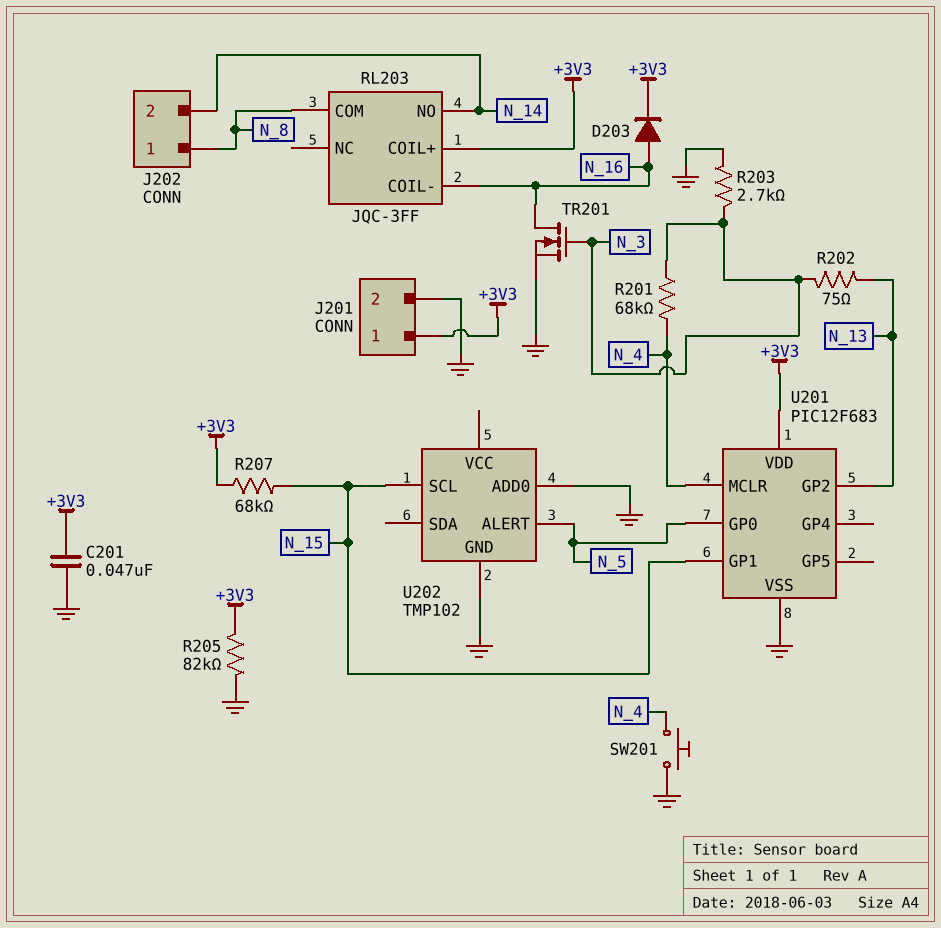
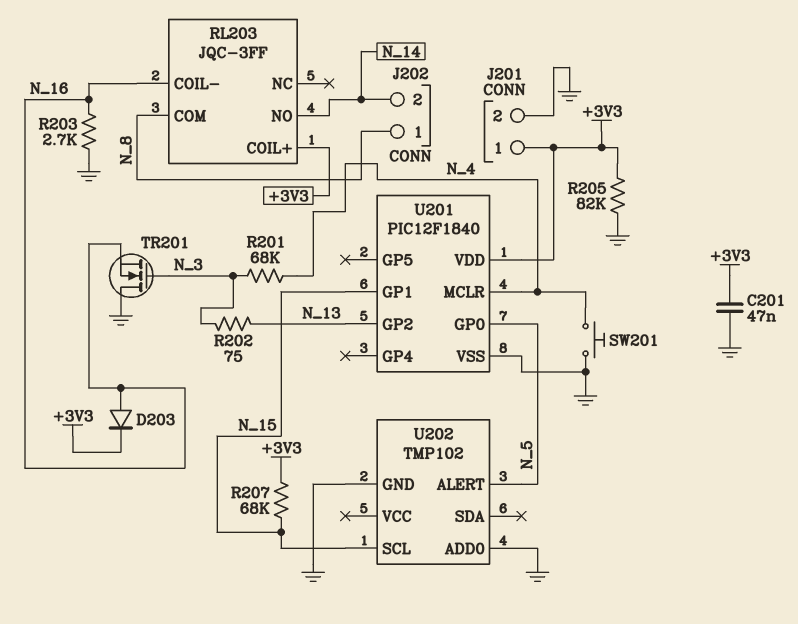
R203: 2.7k (GND, N_3) -> 2.7k (GND, N_16)
TR201: NMOS (G N_3, D N_16, S GND) -> NMOS (G N_3, D GND, S N_16)
U201: PIC12F683 -> PIC12F1840

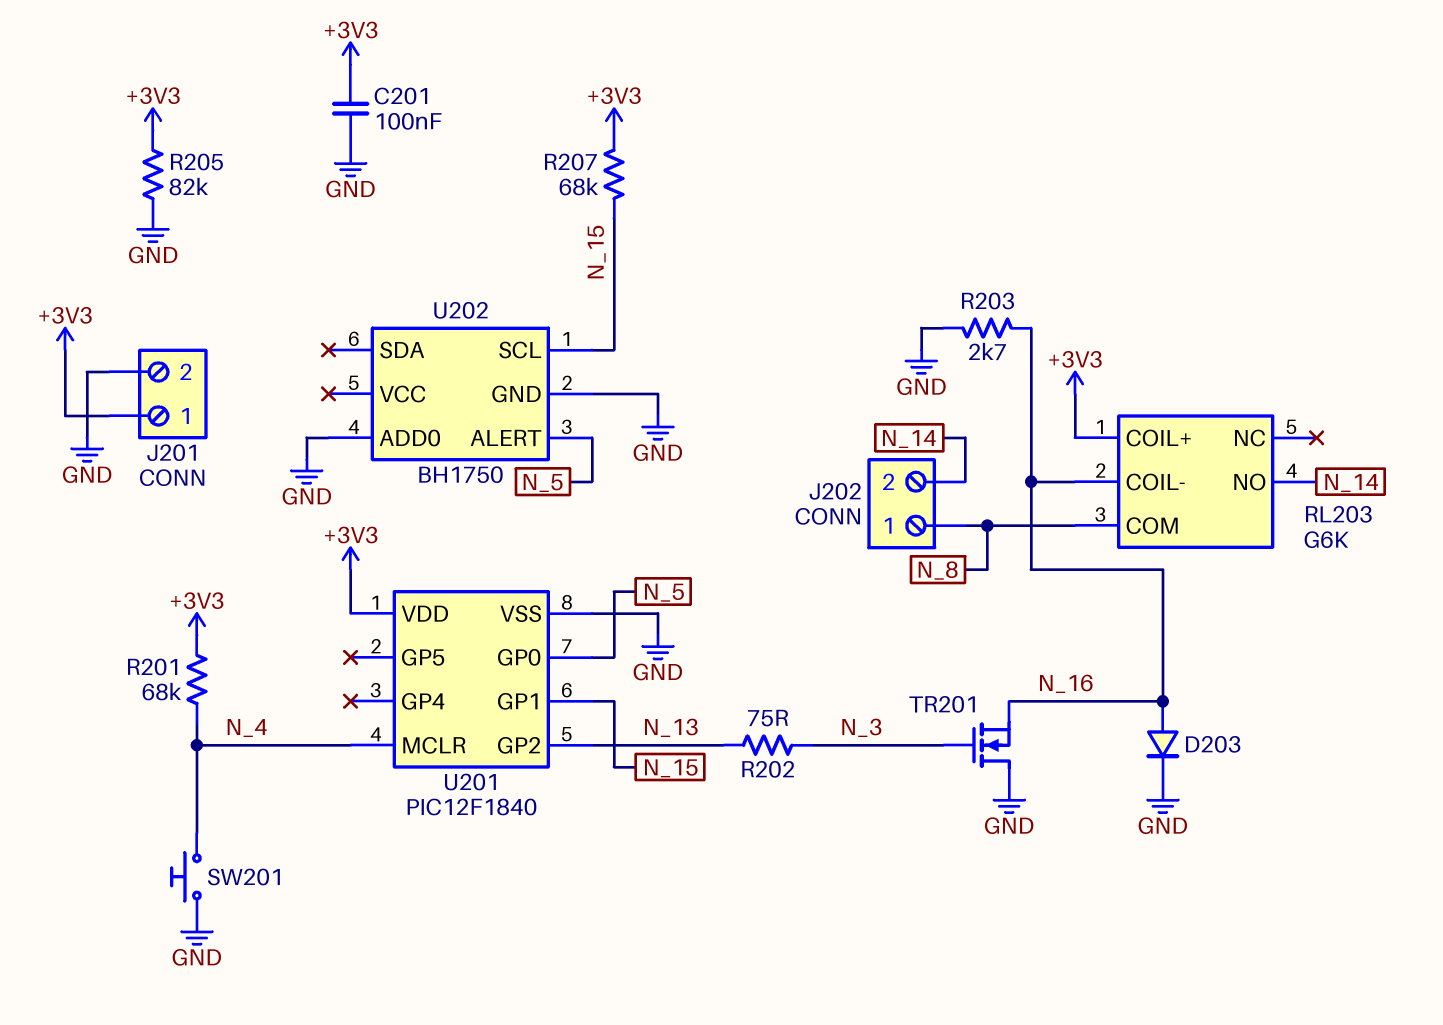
C201: 47nF (+3V3, GND) -> 100nF (+3V3, GND)
D203: diode (A N_16, K +3V3) -> diode (A N_16, K GND)
R201: 68k (N_3, N_4) -> 68k (+3V3, N_4)
RL203: JQC-3FF -> G6K
U202: TMP102 -> BH1750

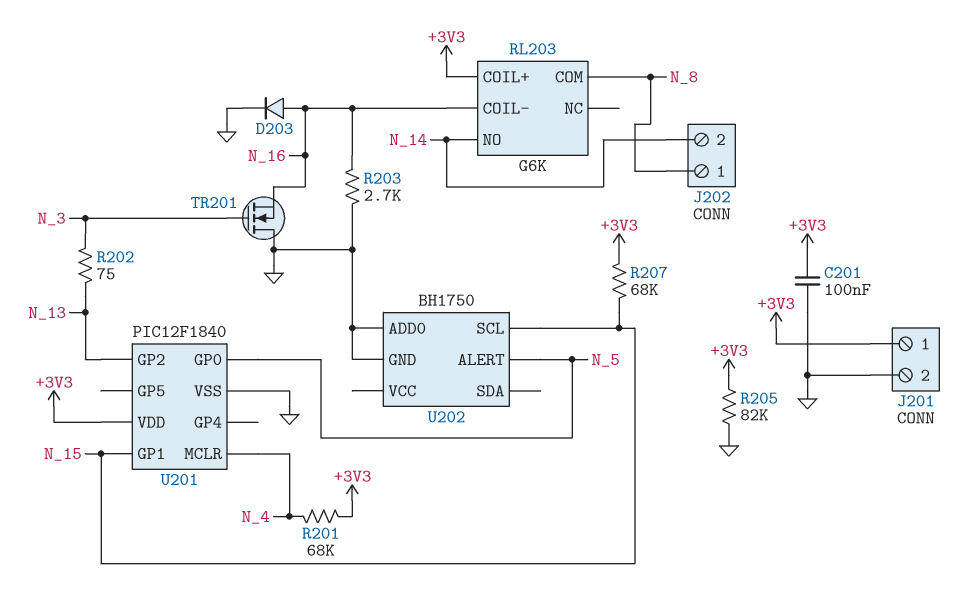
SW201: button (GND, N_4) -> none

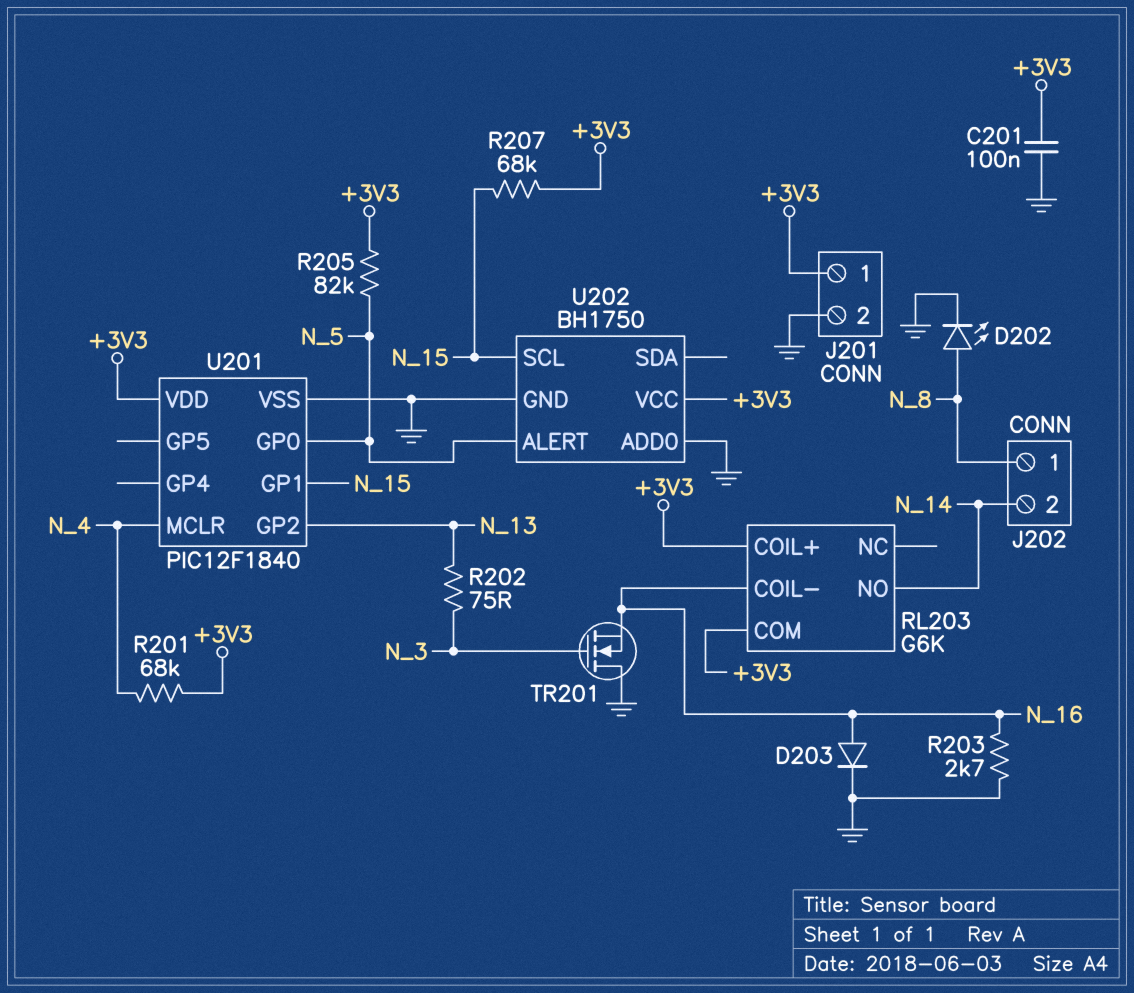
D202: none -> LED (A N_8, K GND)
R205: 82k (+3V3, GND) -> 82k (+3V3, N_5)
RL203 pin COM: N_8 -> +3V3
U202 pin VCC: none -> +3V3

